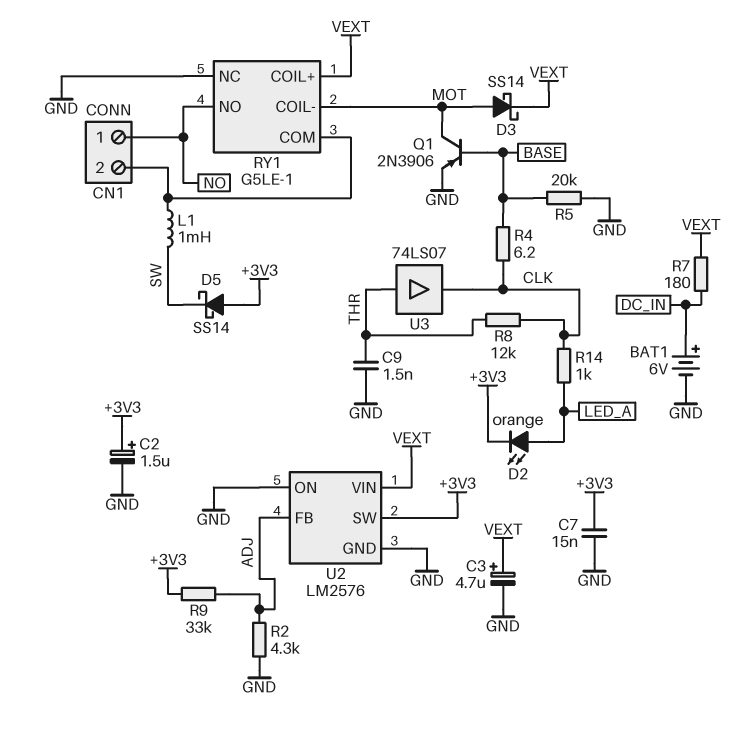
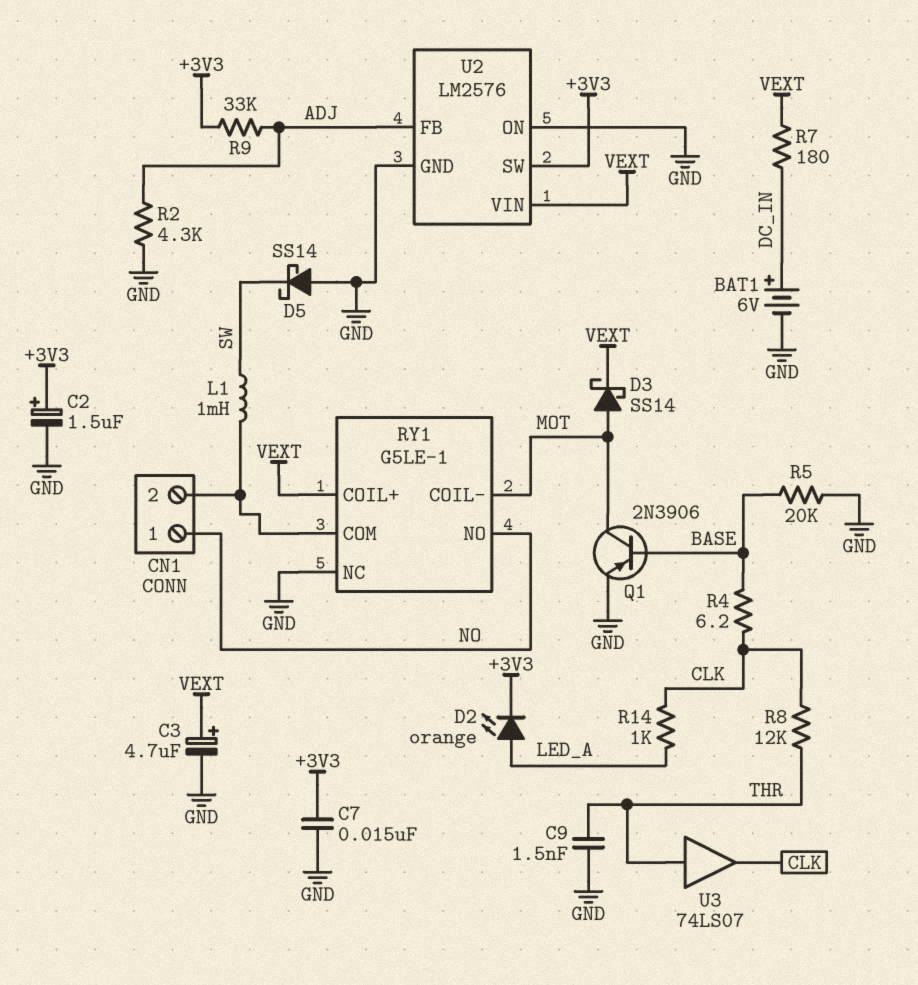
D5: schottky SS14 (A +3V3, K SW) -> schottky SS14 (A GND, K SW)

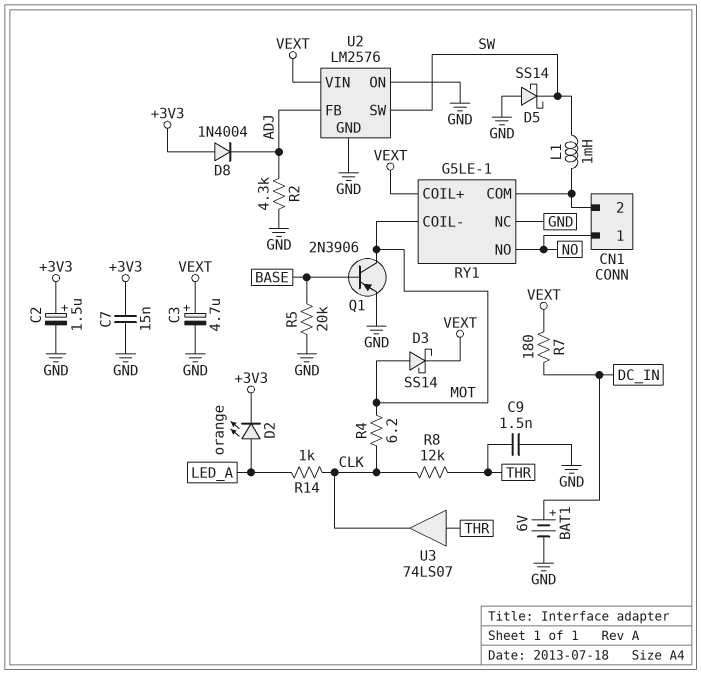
D8: none -> diode 1N4004 (A +3V3, K ADJ)
R4: 6.2 (BASE, CLK) -> 6.2 (CLK, MOT)
R9: 33k (+3V3, ADJ) -> none
U2 pin SW: +3V3 -> SW

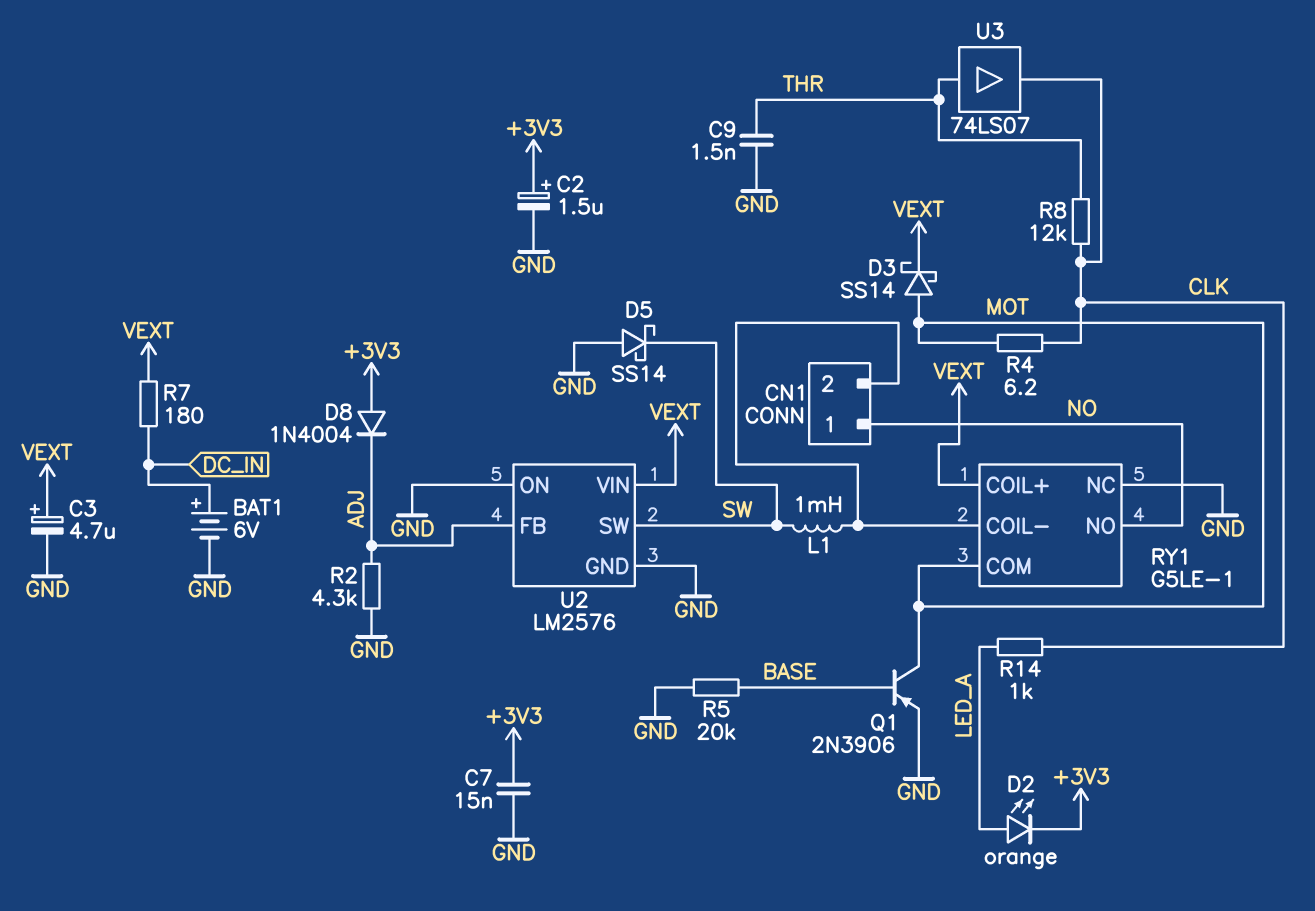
RY1 pin COIL-: MOT -> CN1/2
RY1 pin COM: CN1/2 -> MOT

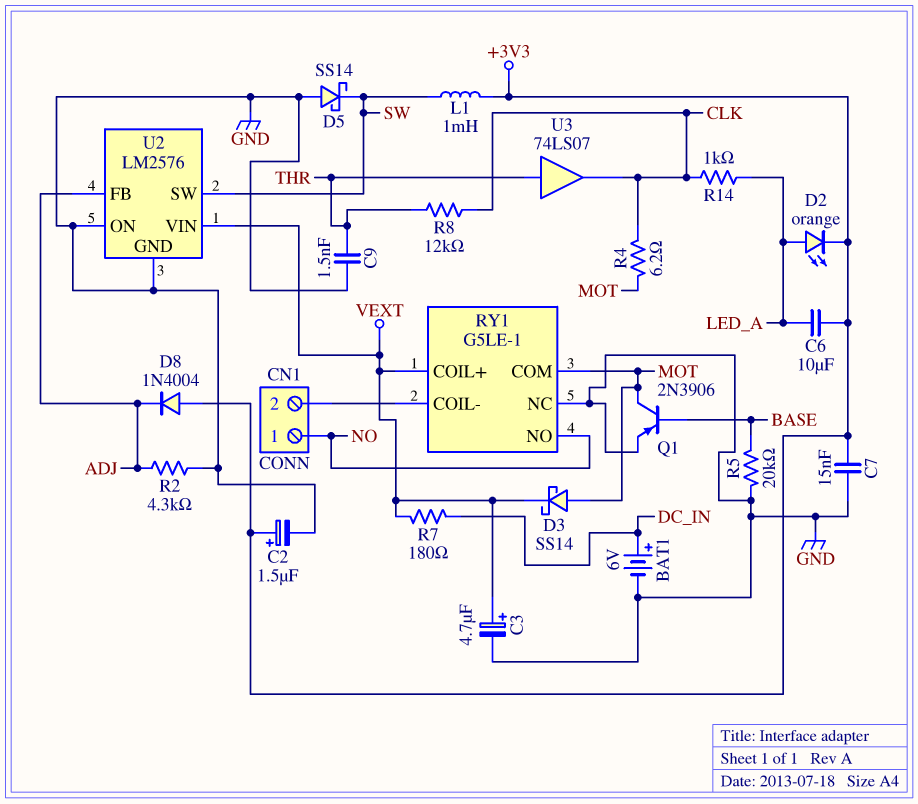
C6: none -> 10uF (+3V3, LED_A)
L1: 1mH (CN1/2, SW) -> 1mH (+3V3, SW)

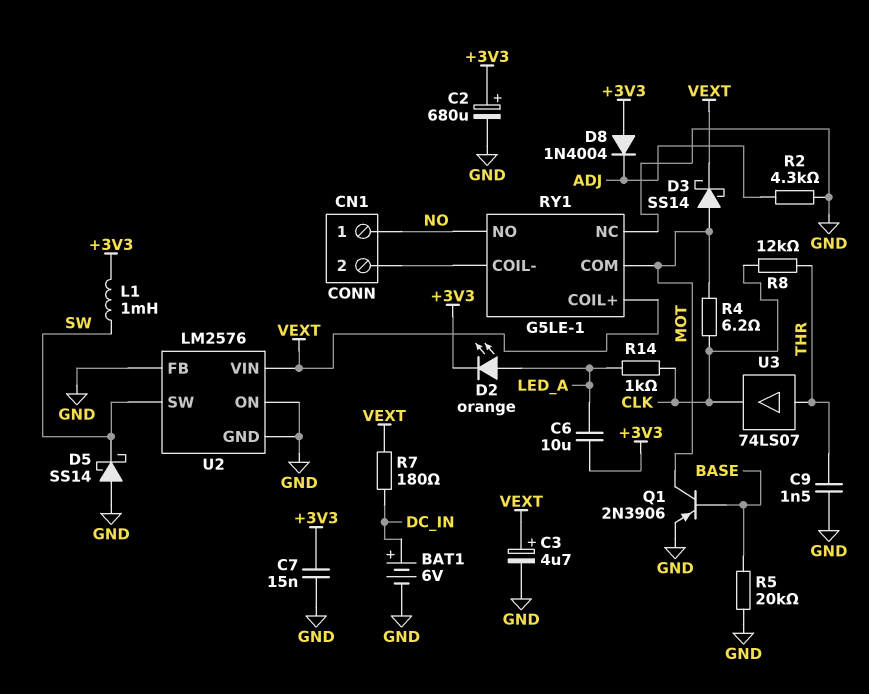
C2: 1.5uF (plus +3V3, minus GND) -> 680uF (plus +3V3, minus GND)
U2 pin FB: ADJ -> GND

